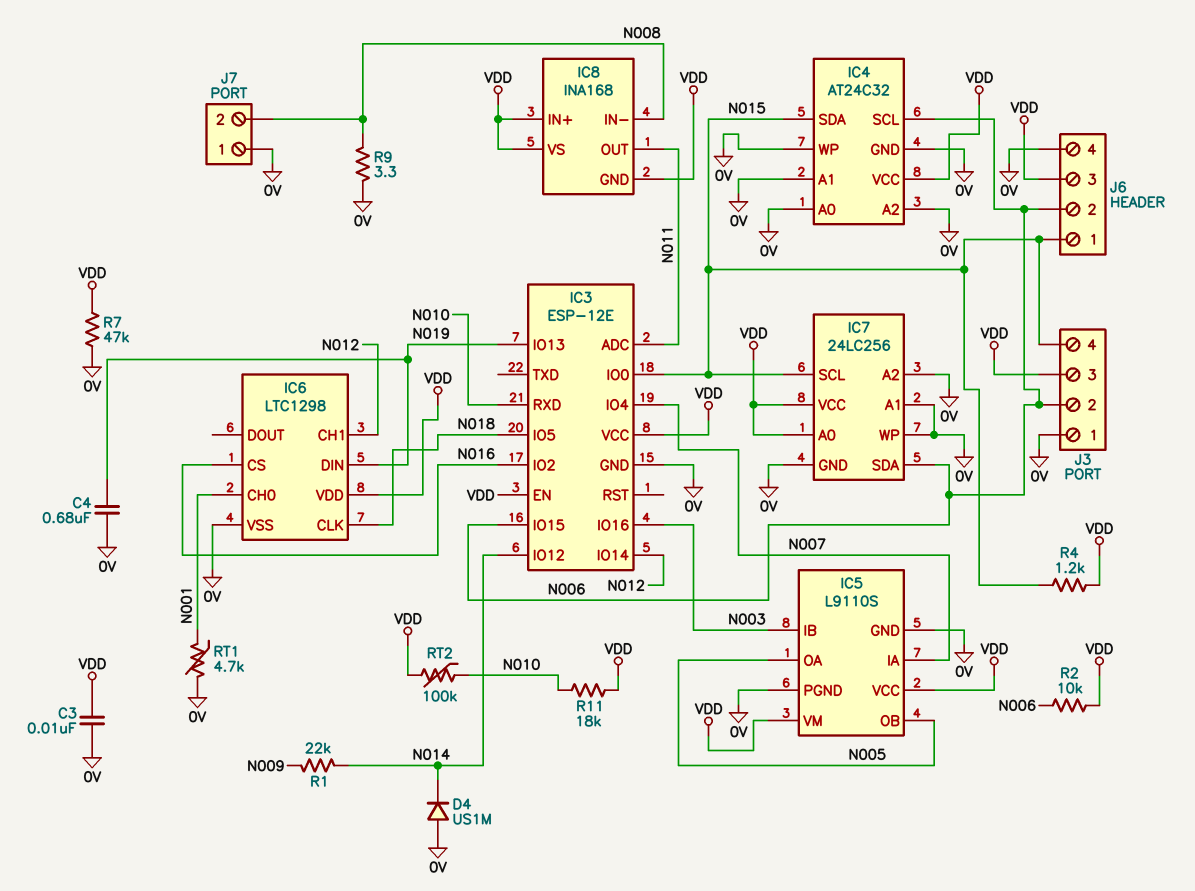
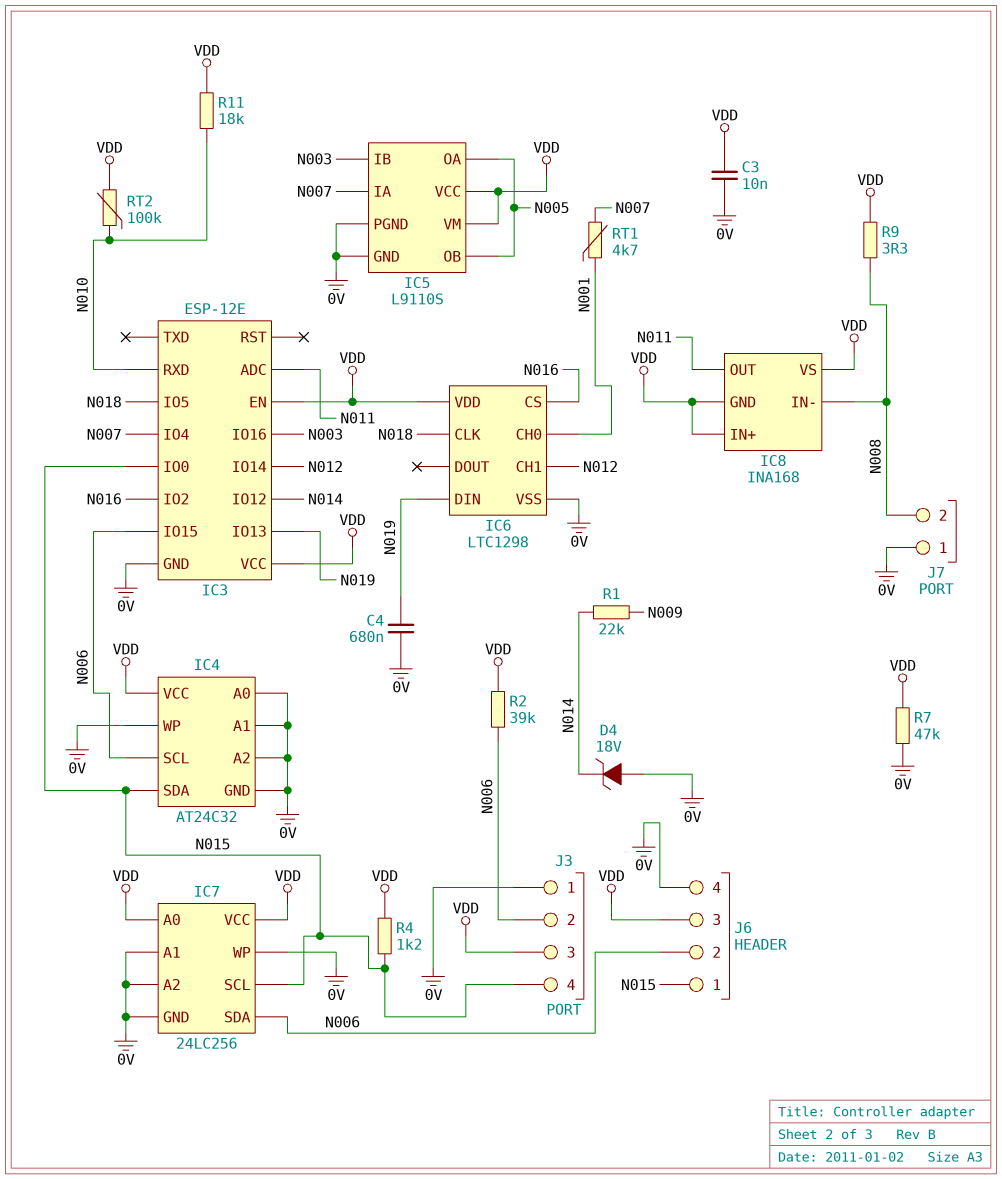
D4: diode US1M (A 0V, K N014) -> zener 18V (A 0V, K N014)
R2: 10k (N006, VDD) -> 39k (N006, VDD)
R9: 3.3 (0V, N008) -> 3.3 (N008, VDD)
RT1: 4.7k (0V, N001) -> 4.7k (N001, N007)

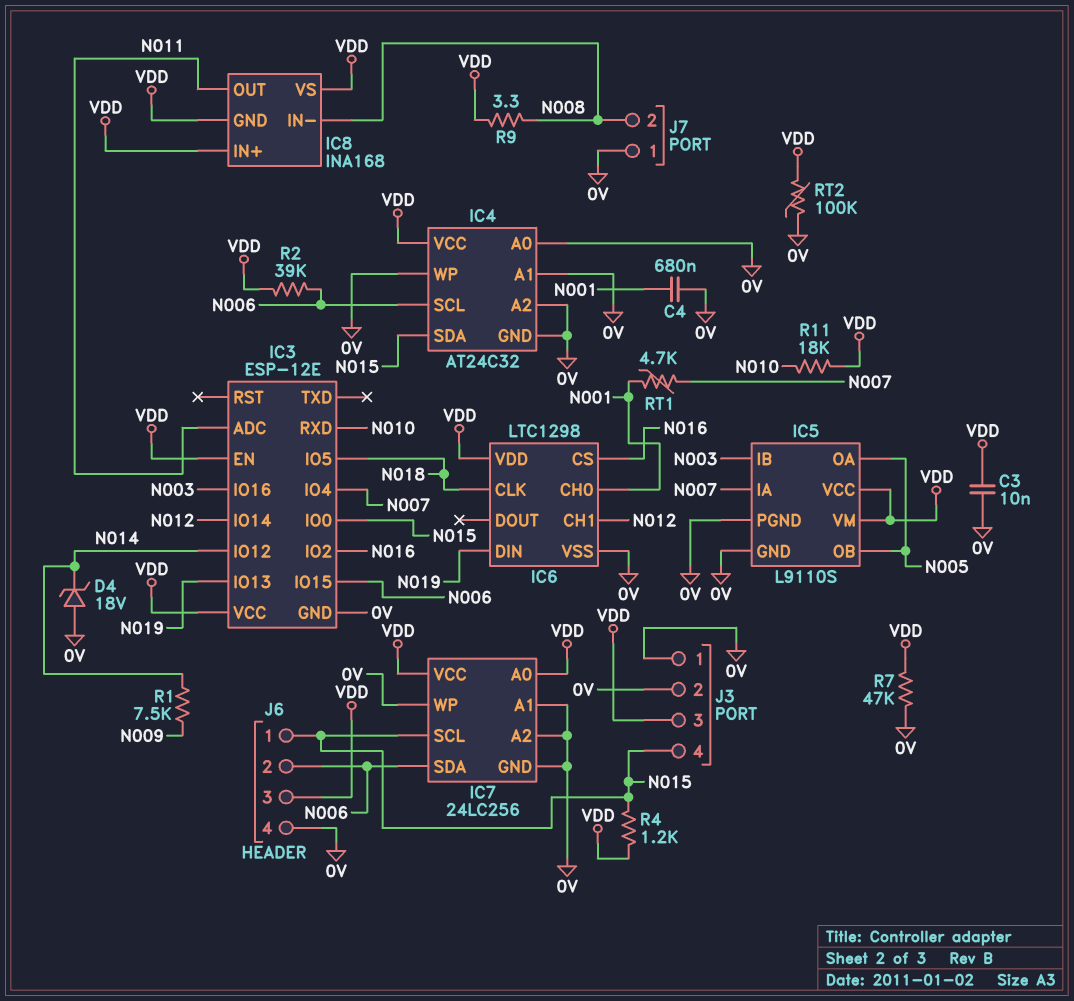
C4: 680nF (0V, N019) -> 680nF (0V, N001)
J3 pin 2: N006 -> 0V
R1: 22k (N009, N014) -> 7.5k (N009, N014)
RT2: 100k (N010, VDD) -> 100k (0V, VDD)

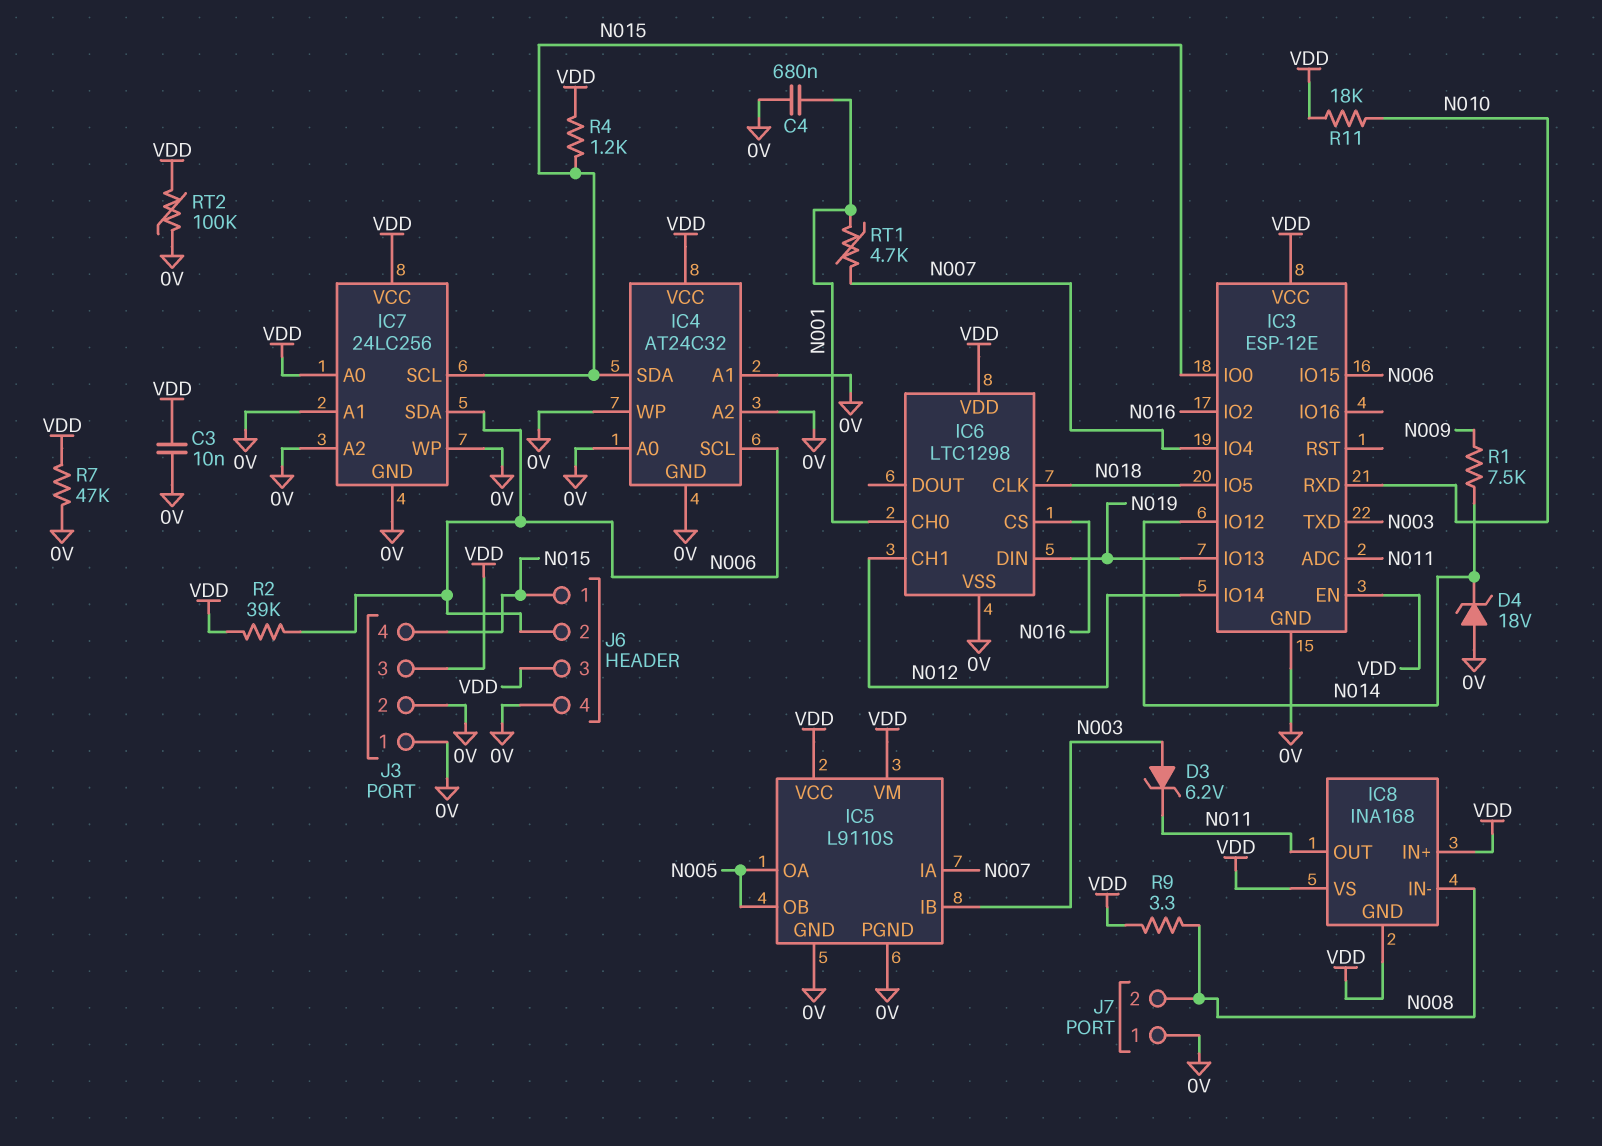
D3: none -> zener 6.2V (A N003, K N011)
IC3 pin IO16: N003 -> none
IC3 pin TXD: none -> N003

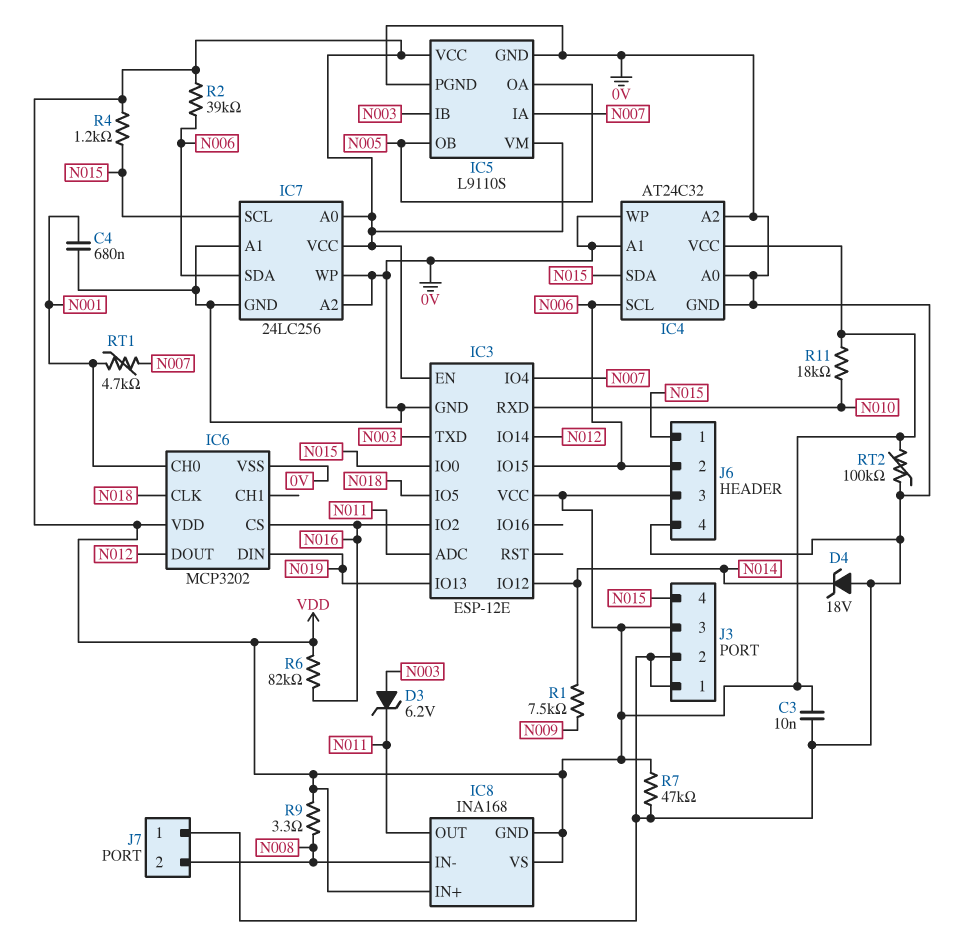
IC6: LTC1298 -> MCP3202
IC6 pin CH1: N012 -> none
IC6 pin DOUT: none -> N012
R6: none -> 82k (N016, VDD)

